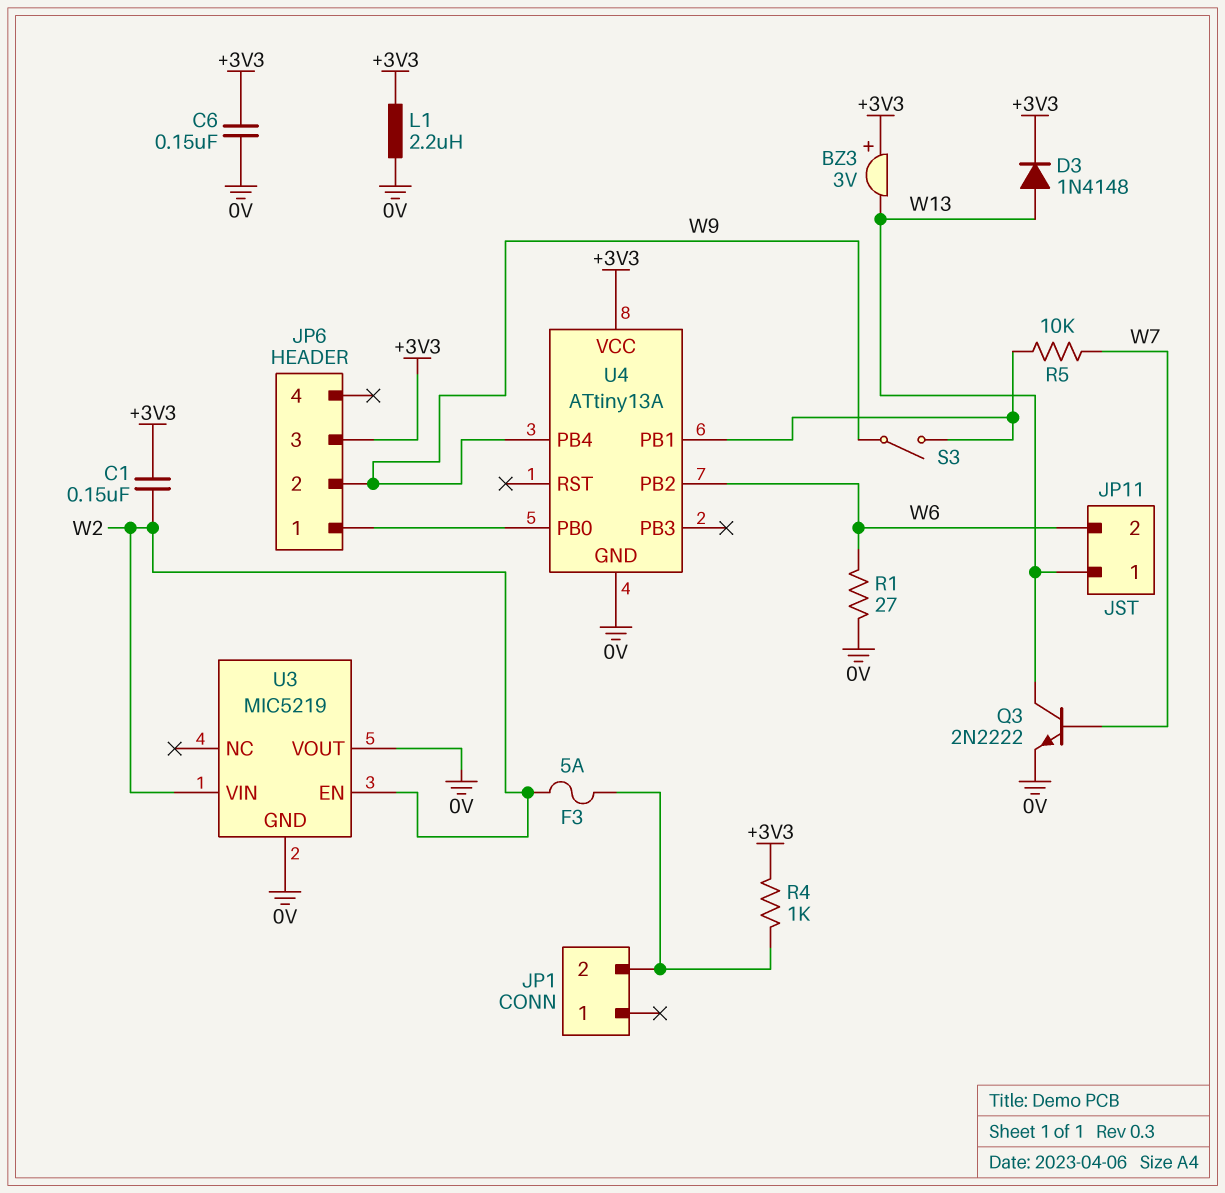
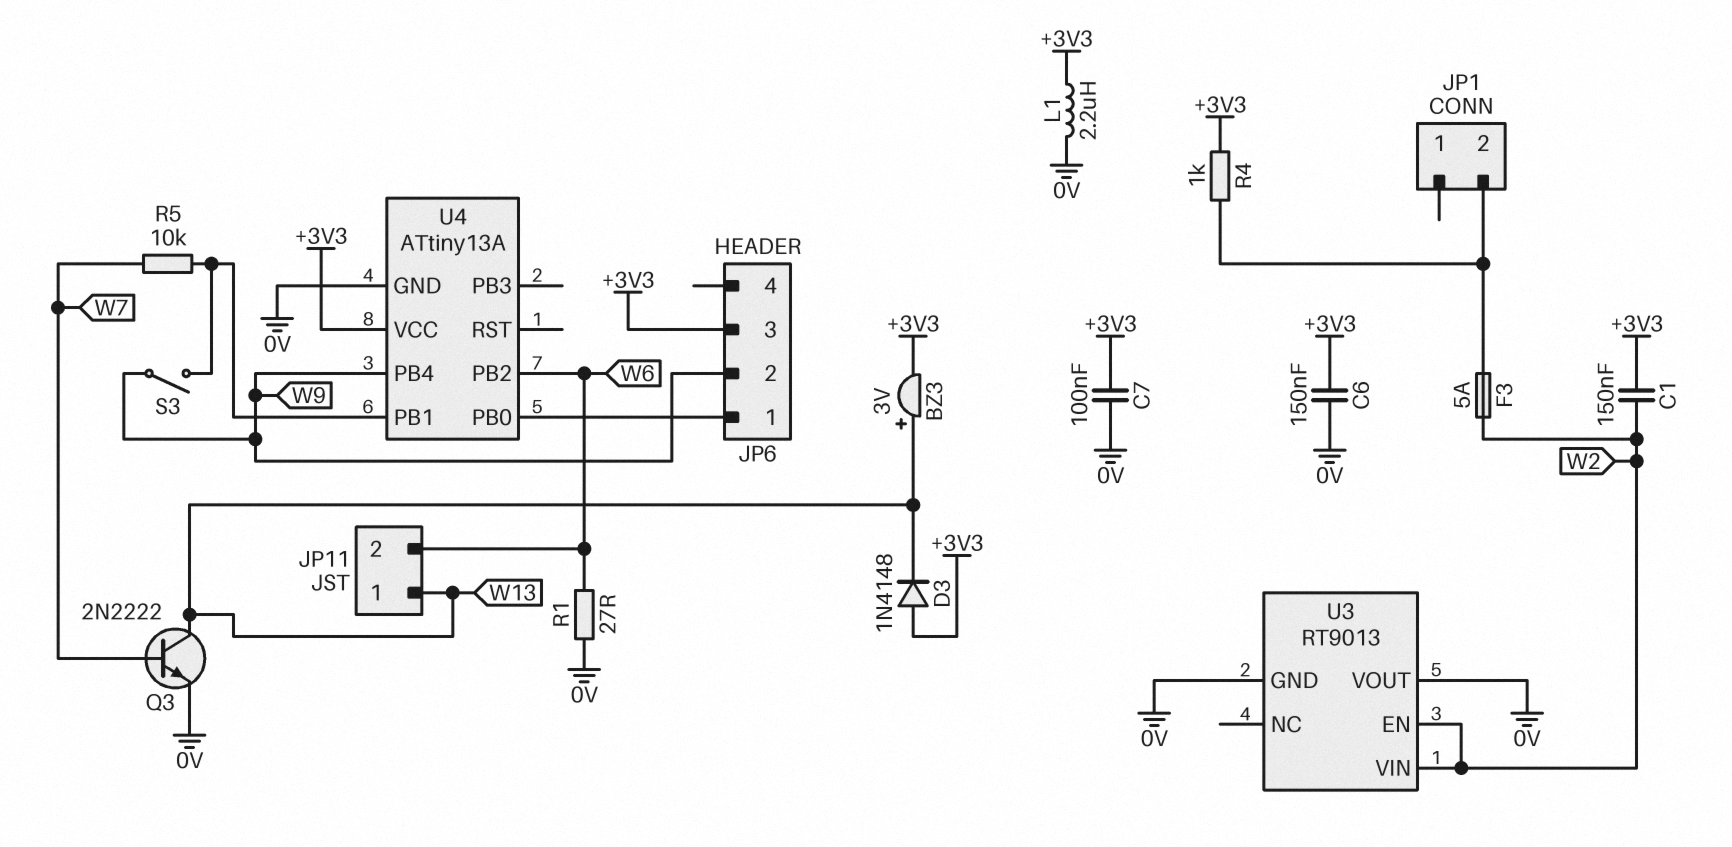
BZ3: buzzer 3V (plus +3V3, minus W13) -> buzzer 3V (plus W13, minus +3V3)
C7: none -> 100nF (+3V3, 0V)
D3: diode 1N4148 (A W13, K +3V3) -> diode 1N4148 (A +3V3, K W13)
U3: MIC5219 -> RT9013

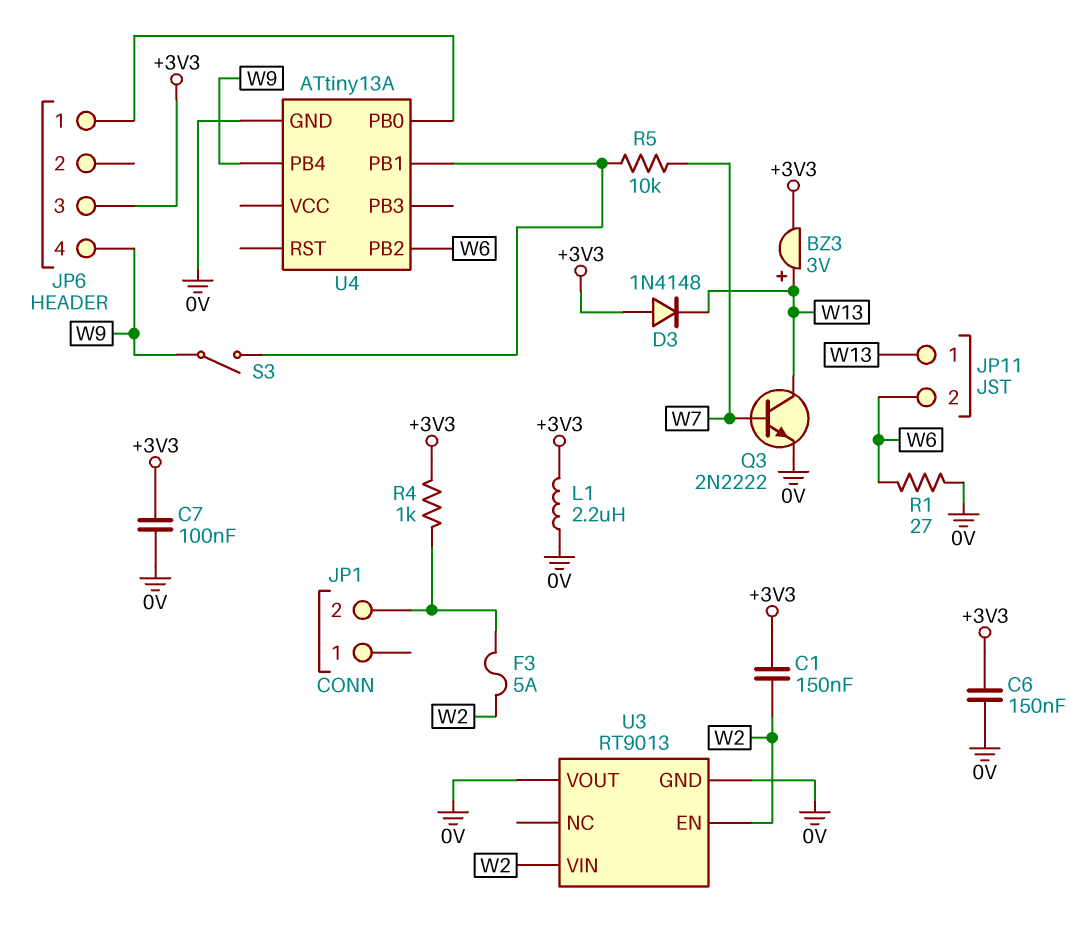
JP6 pin 2: W9 -> none
JP6 pin 4: none -> W9
U4 pin VCC: +3V3 -> none

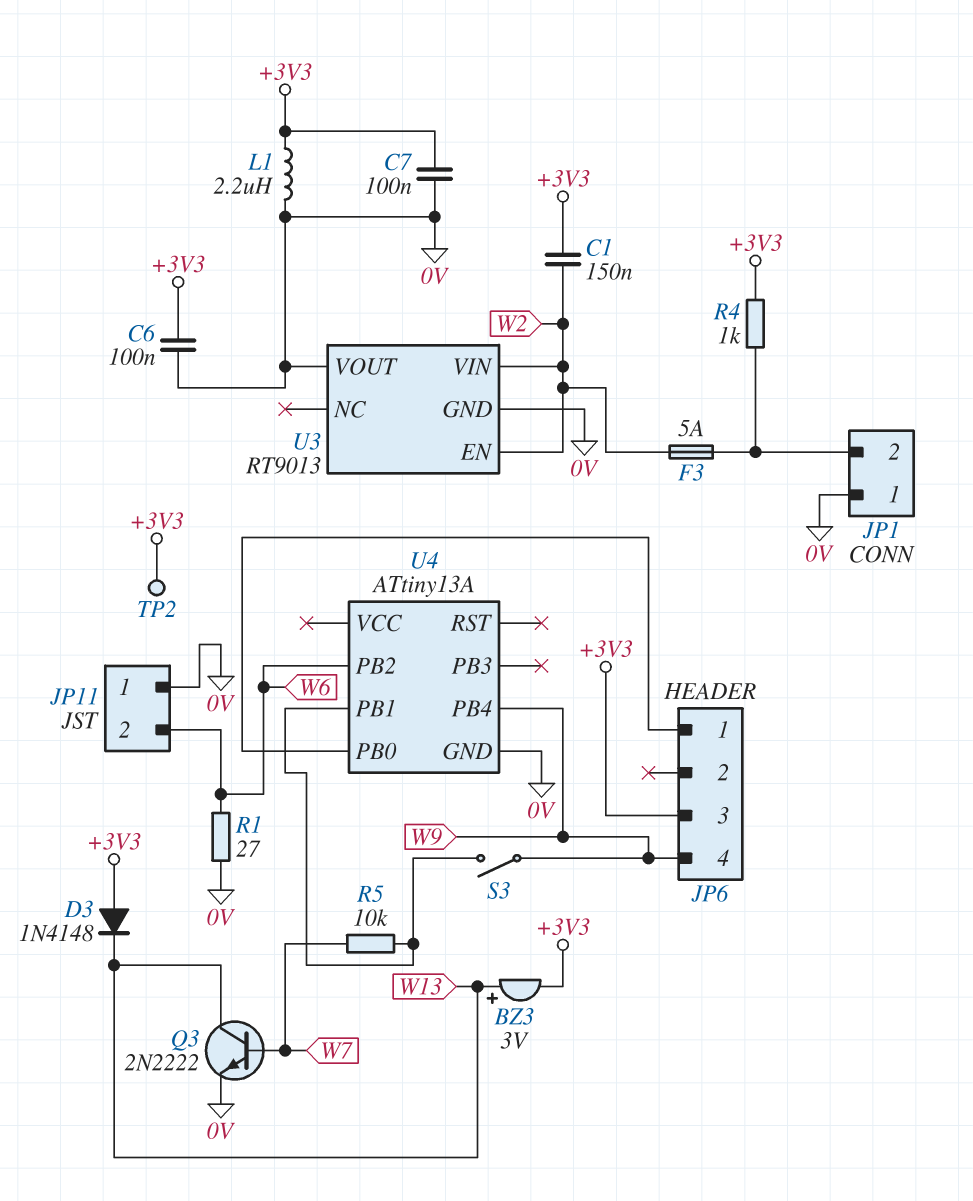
C6: 150nF (+3V3, 0V) -> 100nF (+3V3, 0V)
JP1 pin 1: none -> 0V
JP11 pin 1: W13 -> 0V
TP2: none -> test point (+3V3)

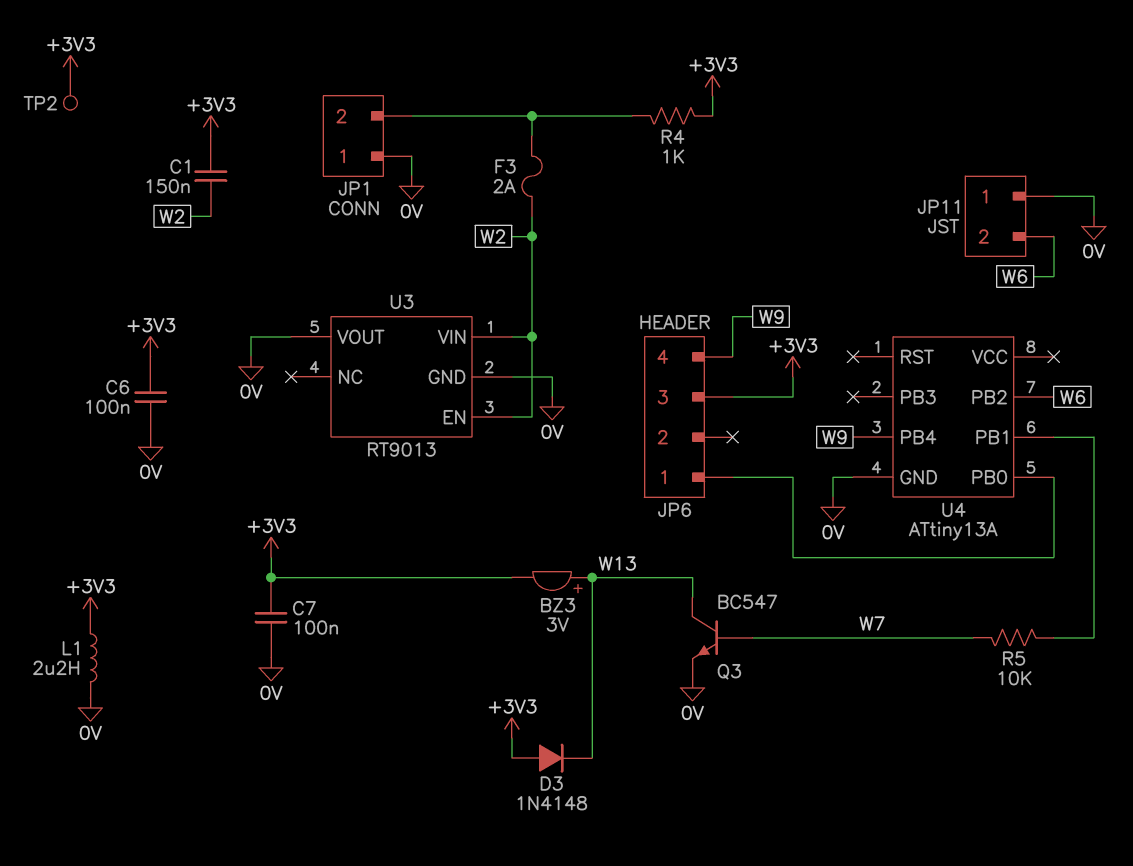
F3: 5A (JP1/2, W2) -> 2A (JP1/2, W2)
Q3: NPN 2N2222 (B W7, C W13, E 0V) -> NPN BC547 (B W7, C W13, E 0V)
R1: 27 (0V, W6) -> none
S3: switch (U4/PB1, W9) -> none

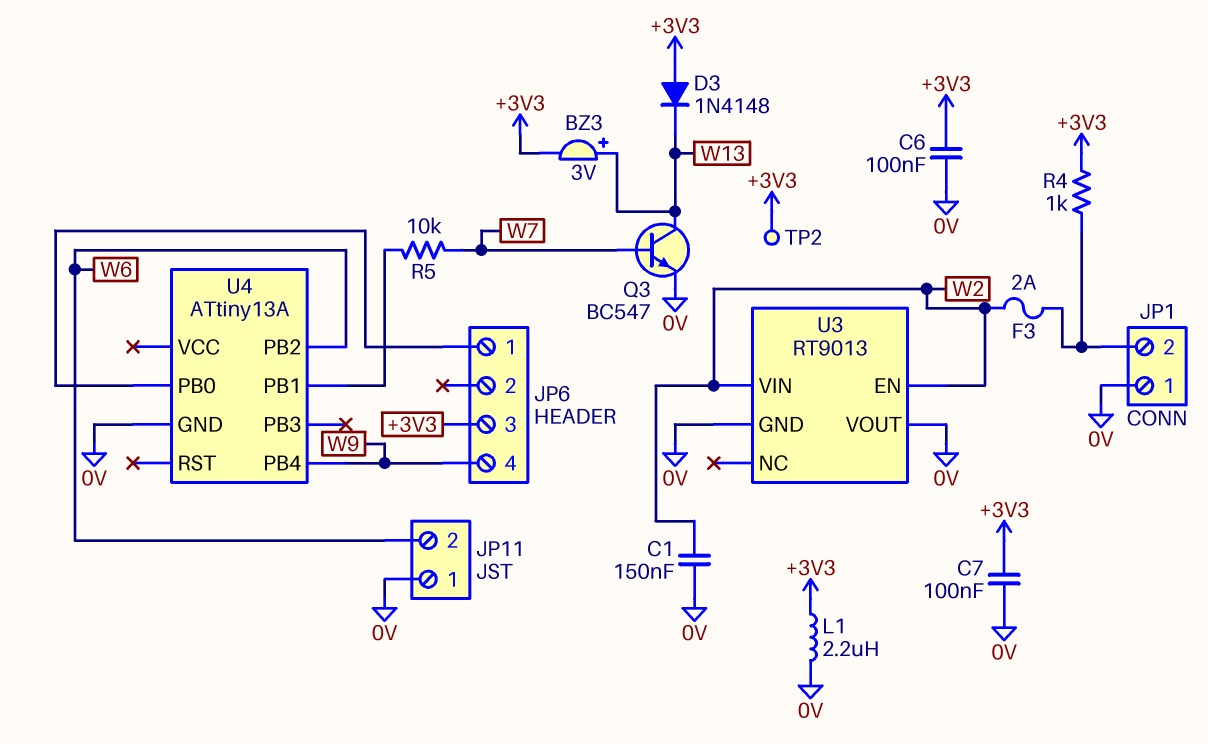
C1: 150nF (+3V3, W2) -> 150nF (0V, W2)

